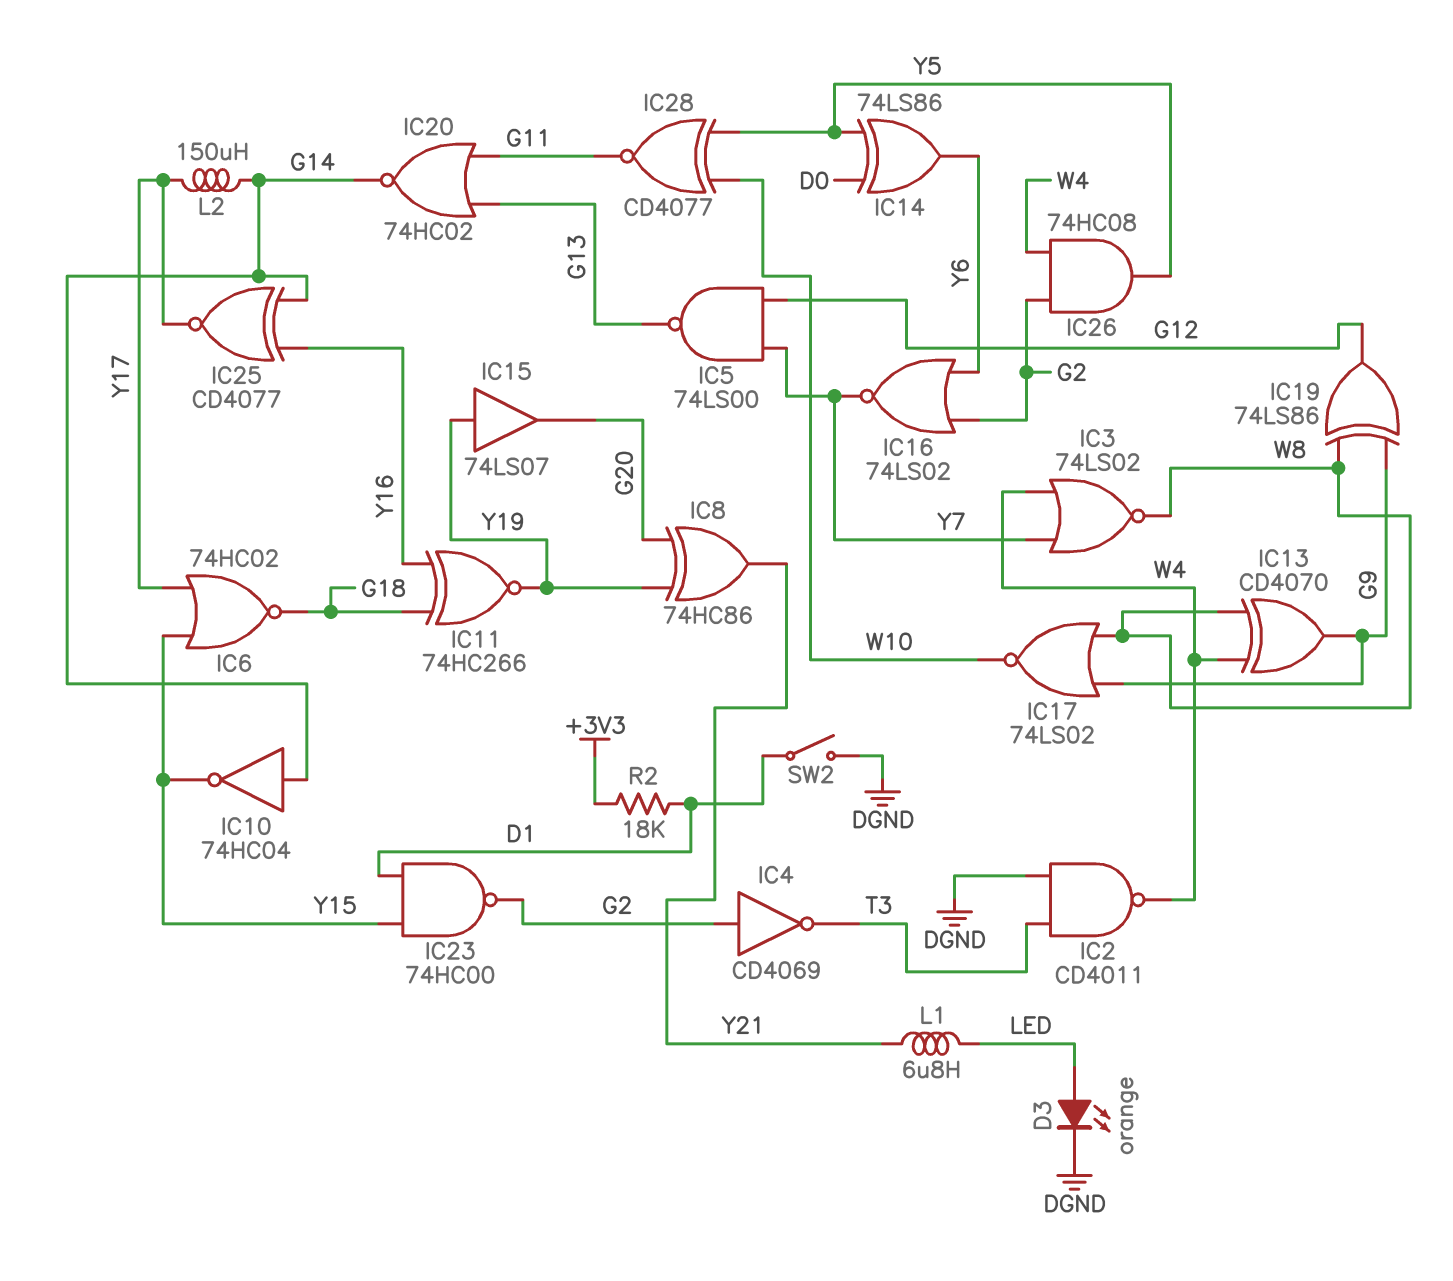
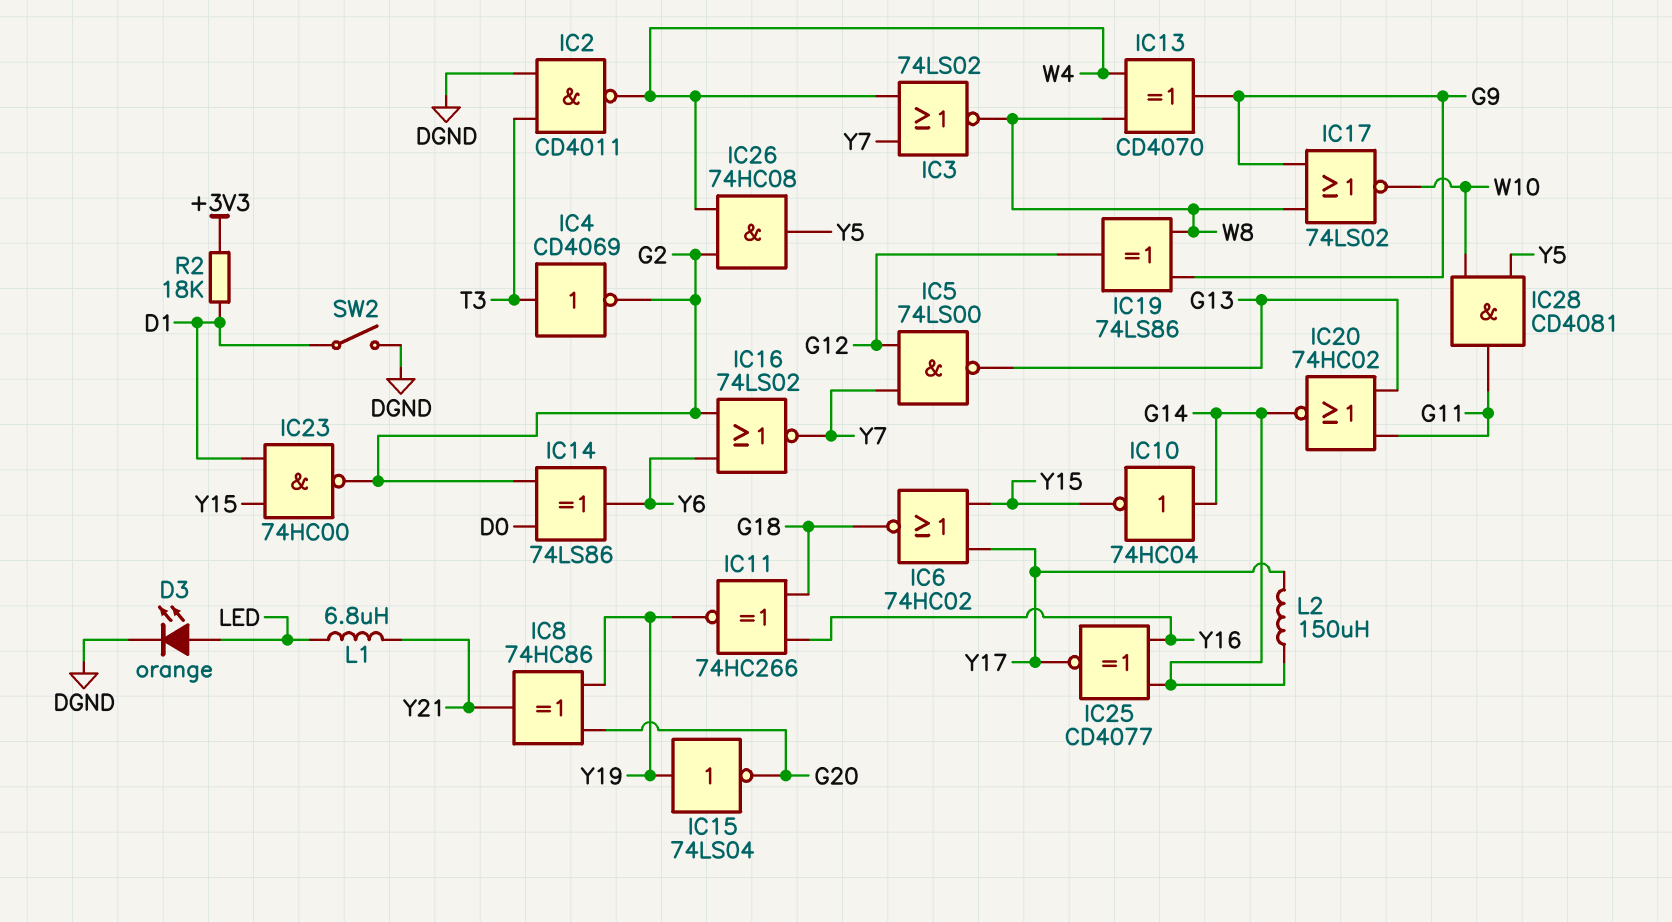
IC4: NOT CD4069 (in G2, out T3) -> NOT CD4069 (in T3, out G2)
IC14: XOR 74LS86 (in D0, in Y5, out Y6) -> XOR 74LS86 (in D0, in G2, out Y6)
IC15: buffer 74LS07 (in Y19, out G20) -> NOT 74LS04 (in Y19, out G20)
IC28: XNOR CD4077 (in W10, in Y5, out G11) -> AND CD4081 (in W10, in Y5, out G11)

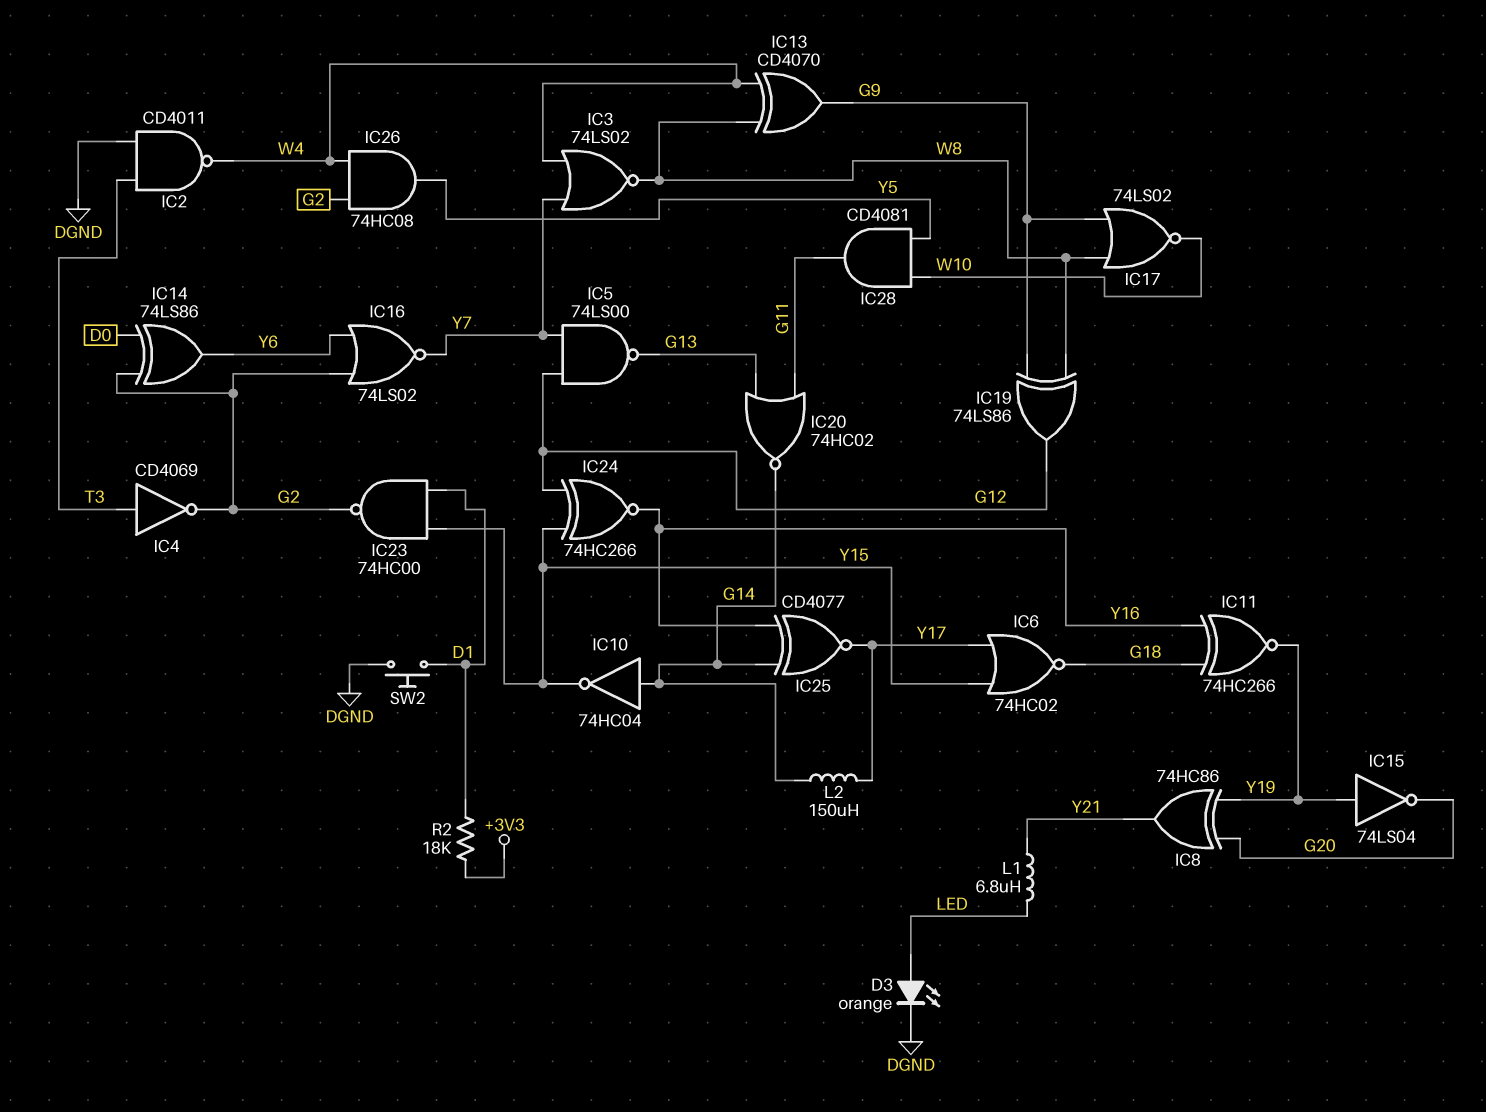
IC24: none -> XNOR 74HC266 (in G12, in Y15, out Y16)
SW2: switch (D1, DGND) -> button (D1, DGND)

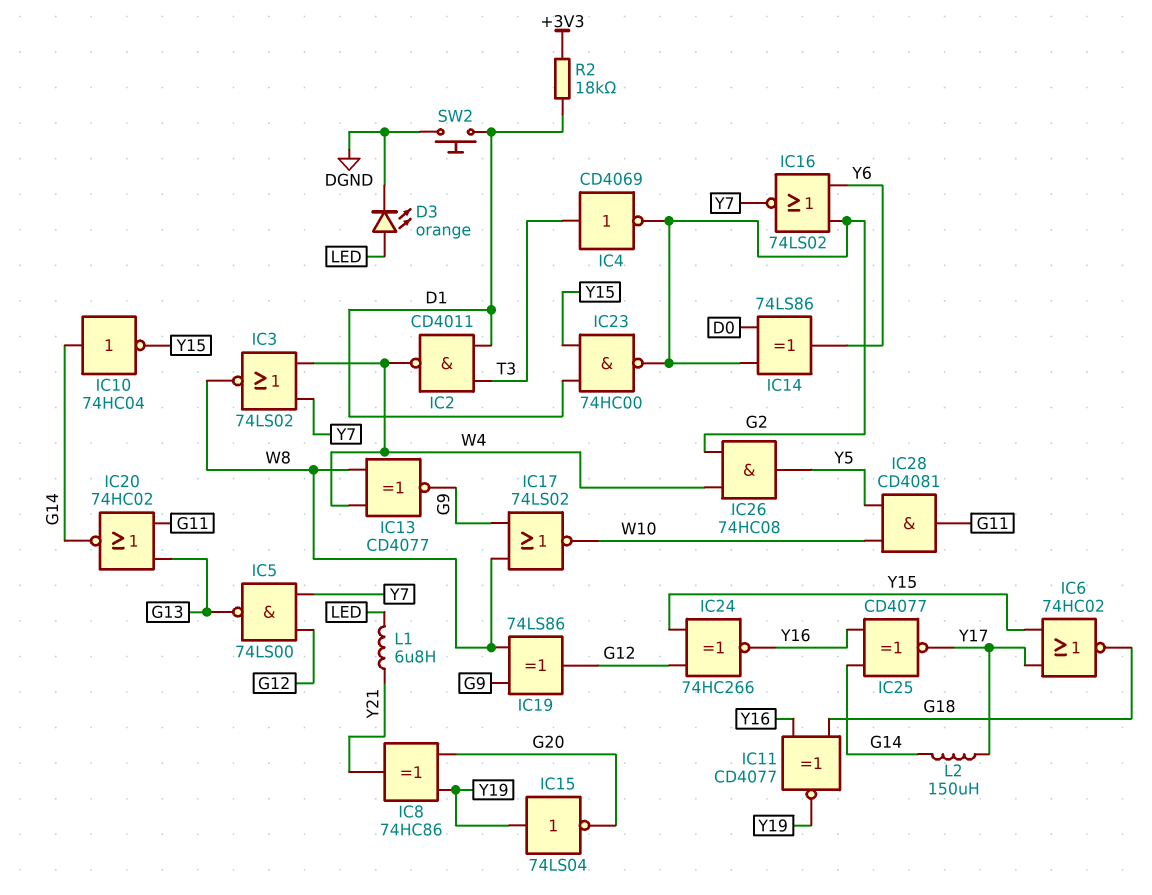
IC2: NAND CD4011 (in DGND, in T3, out W4) -> NAND CD4011 (in D1, in T3, out W4)
IC11: XNOR 74HC266 (in G18, in Y16, out Y19) -> XNOR CD4077 (in G18, in Y16, out Y19)
IC13: XOR CD4070 (in W4, in W8, out G9) -> XNOR CD4077 (in W4, in W8, out G9)

